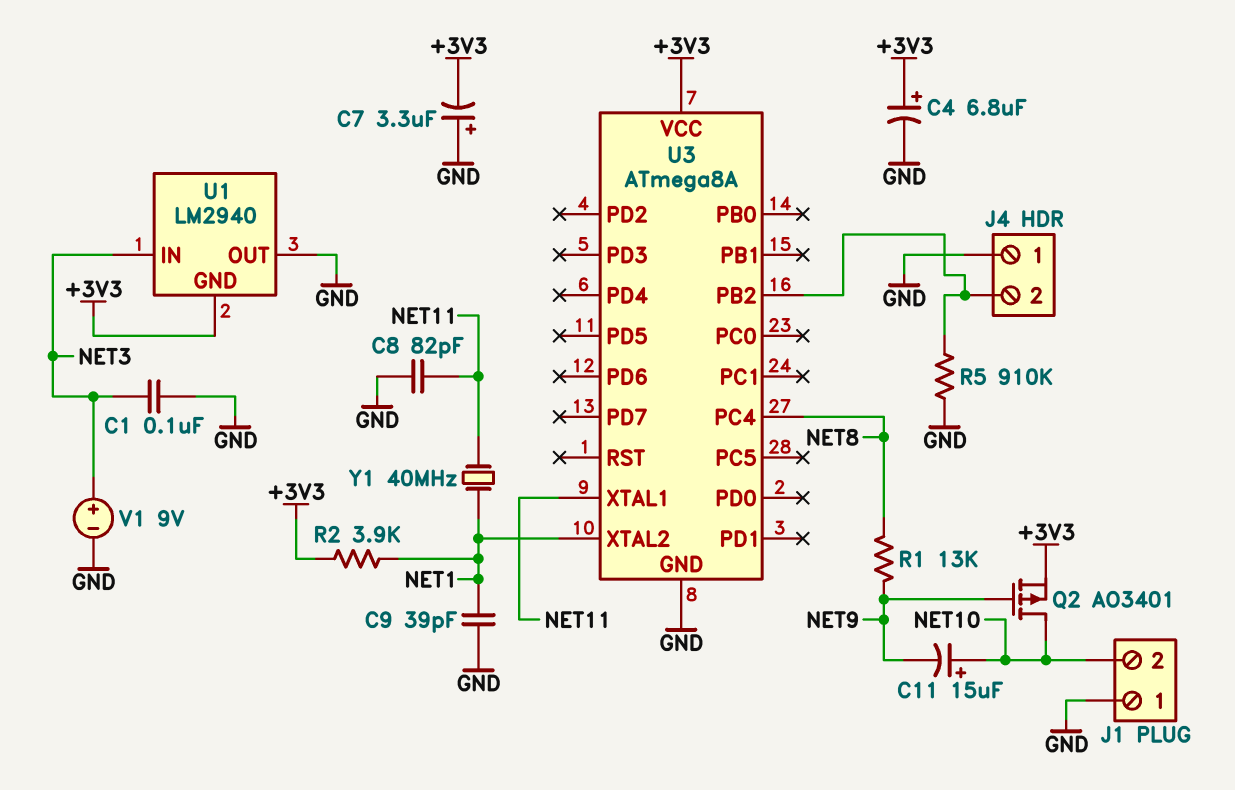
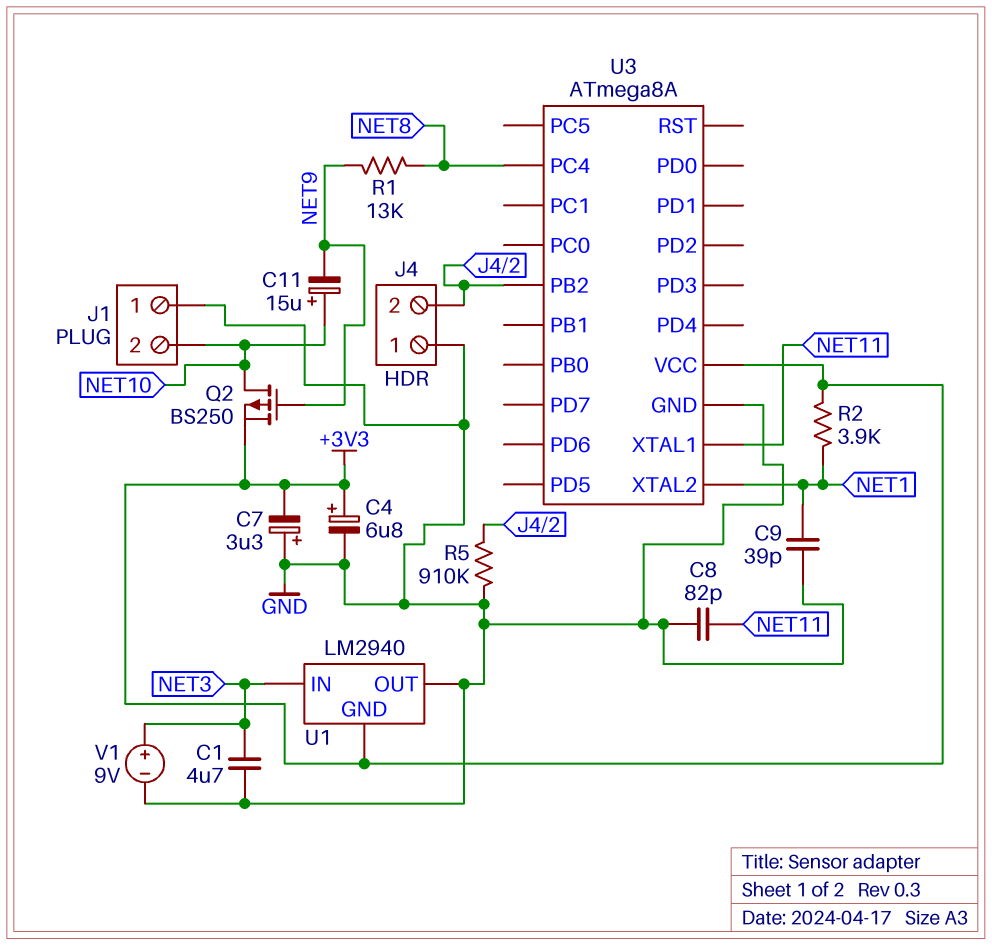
C1: 100nF (GND, NET3) -> 4.7uF (GND, NET3)
Q2: PMOS AO3401 (G NET9, D NET10, S +3V3) -> PMOS BS250 (G NET9, D NET10, S +3V3)
Y1: 40MHz (NET1, NET11) -> none

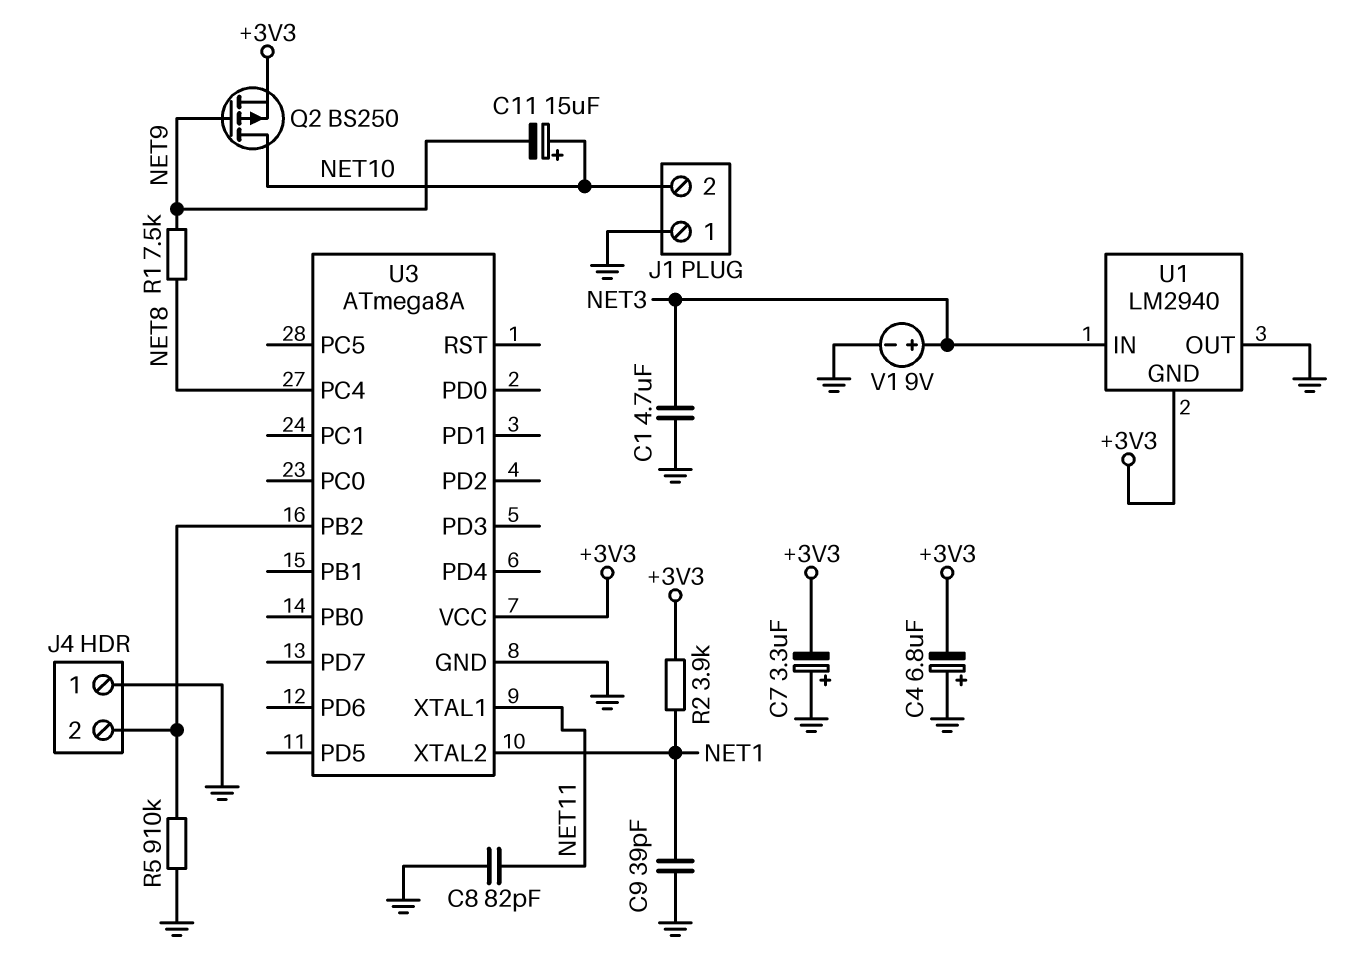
C4: 6.8uF (plus +3V3, minus GND) -> 6.8uF (plus GND, minus +3V3)
R1: 13k (NET8, NET9) -> 7.5k (NET8, NET9)

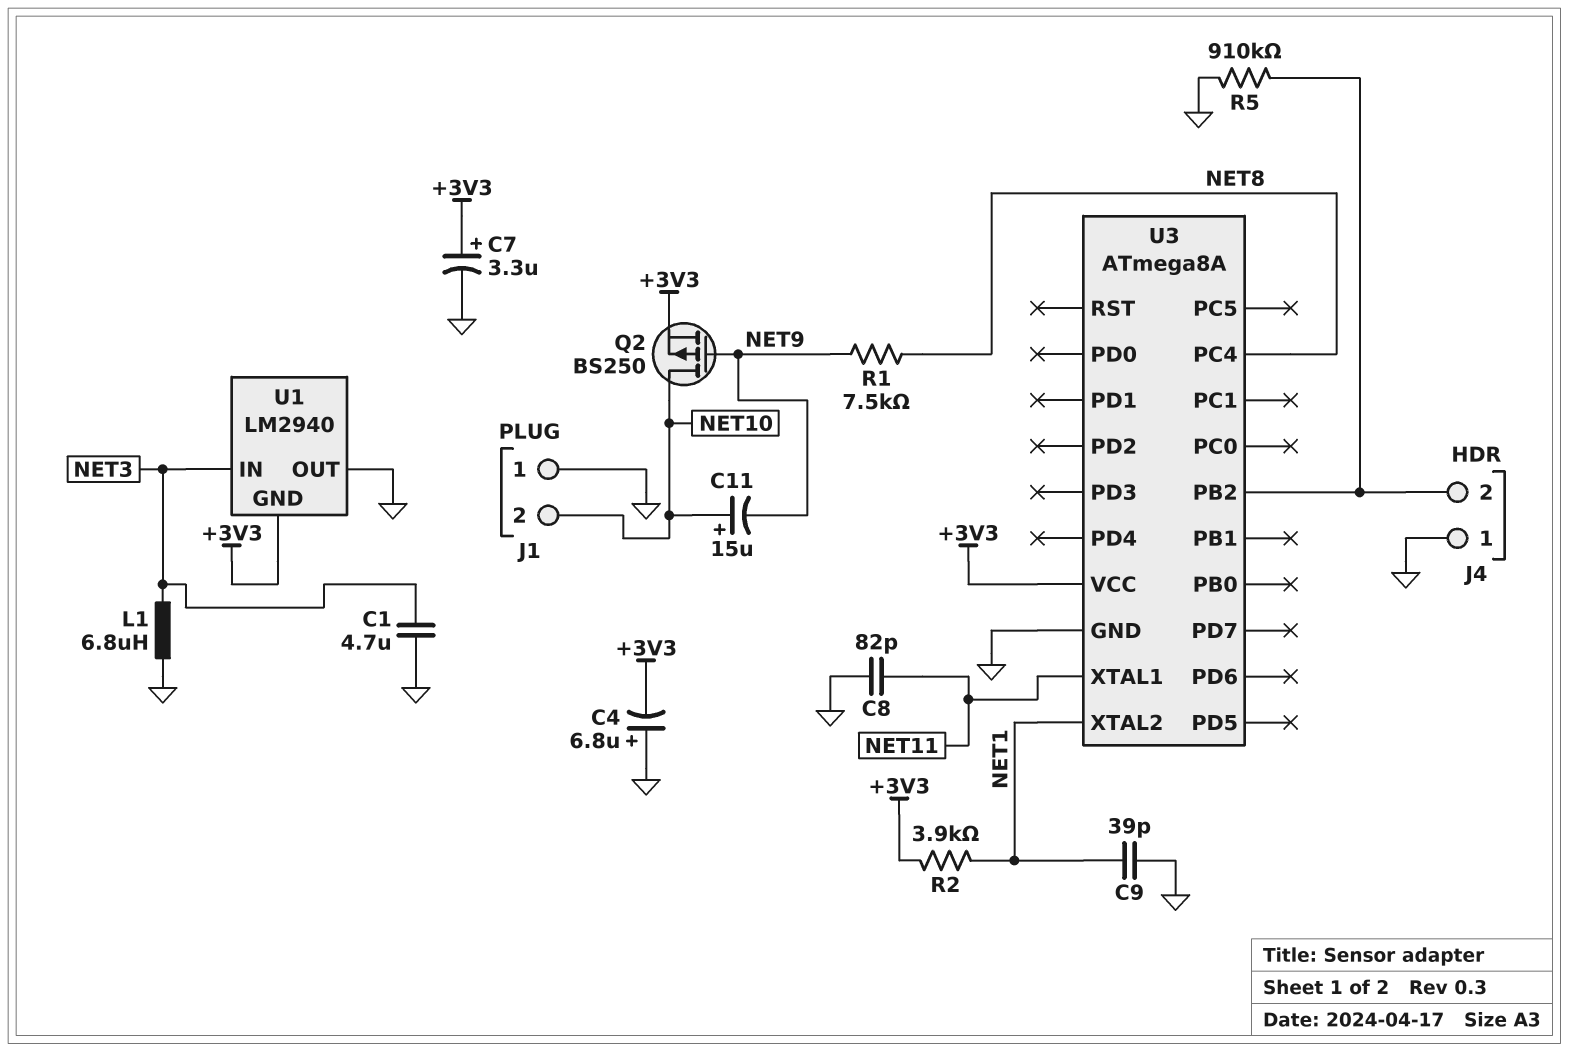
C7: 3.3uF (plus GND, minus +3V3) -> 3.3uF (plus +3V3, minus GND)
L1: none -> 6.8uH (GND, NET3)
V1: 9V (plus NET3, minus GND) -> none

